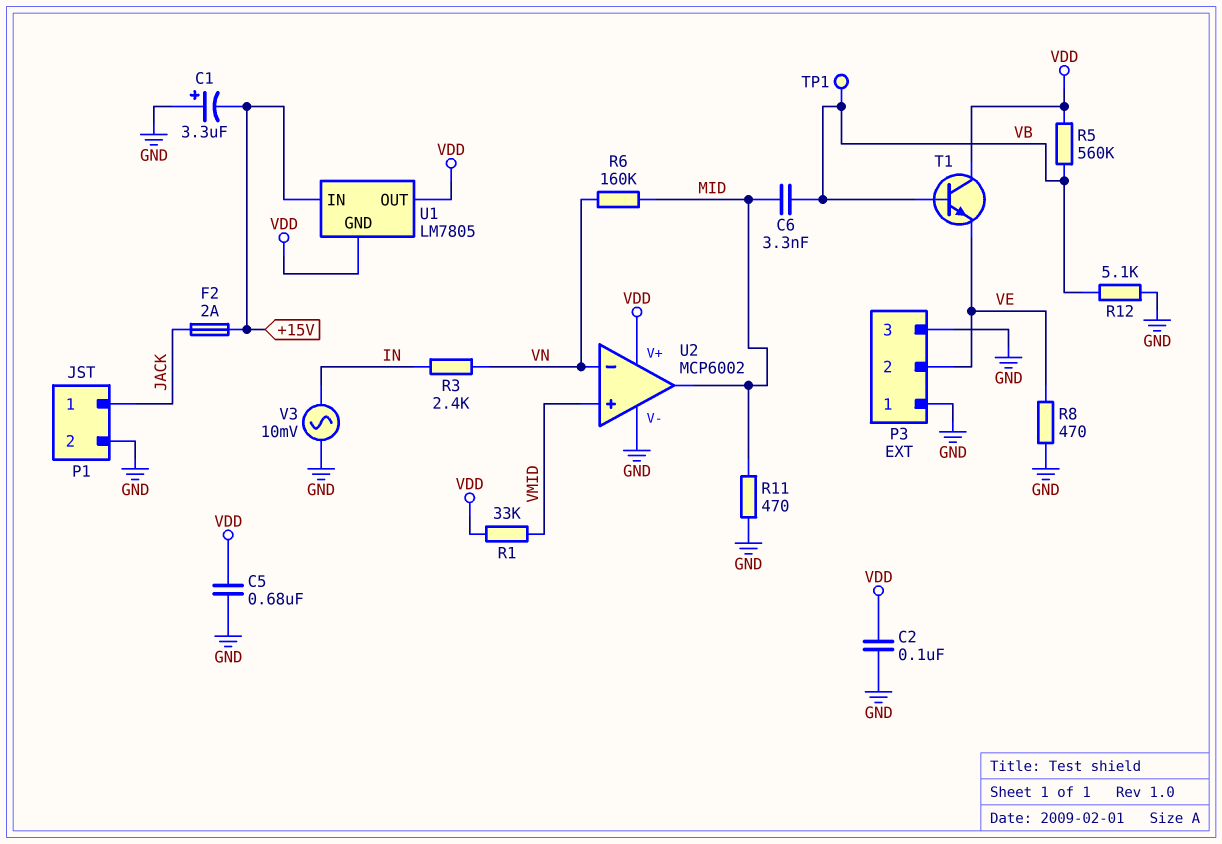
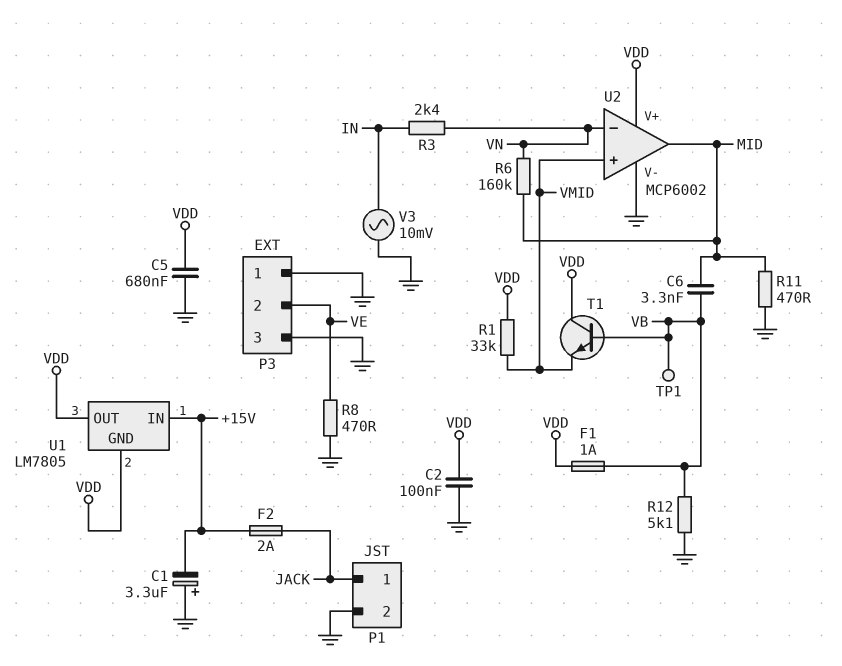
F1: none -> 1A (VB, VDD)
R5: 560k (VB, VDD) -> none
T1: NPN (B VB, C VDD, E VE) -> NPN (B VB, C VDD, E VMID)

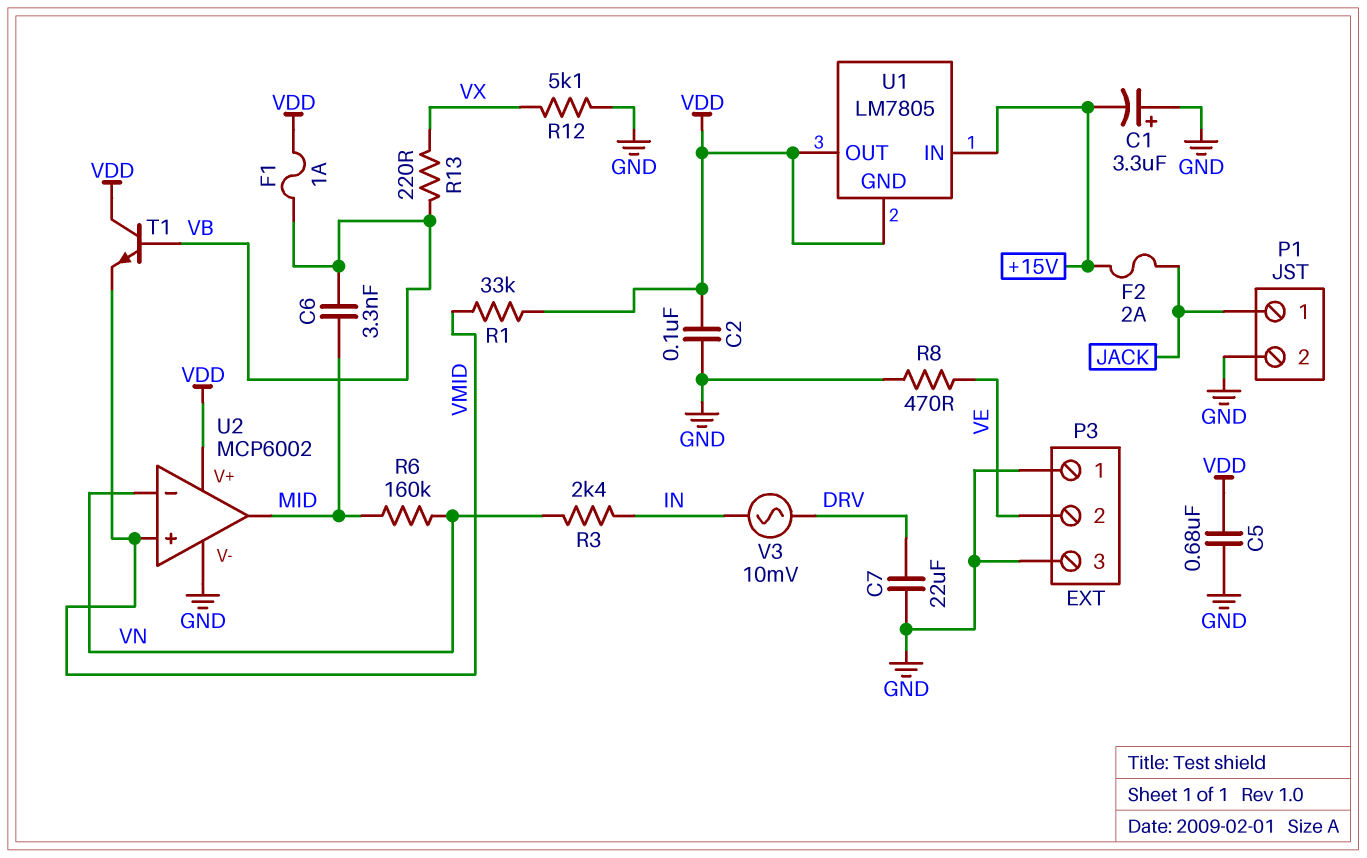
C7: none -> 22uF (DRV, GND)
R11: 470 (GND, MID) -> none
R12: 5.1k (GND, VB) -> 5.1k (GND, VX)
R13: none -> 220 (VB, VX)
TP1: test point (VB) -> none
V3: AC 10mV (GND, IN) -> AC 10mV (DRV, IN)

